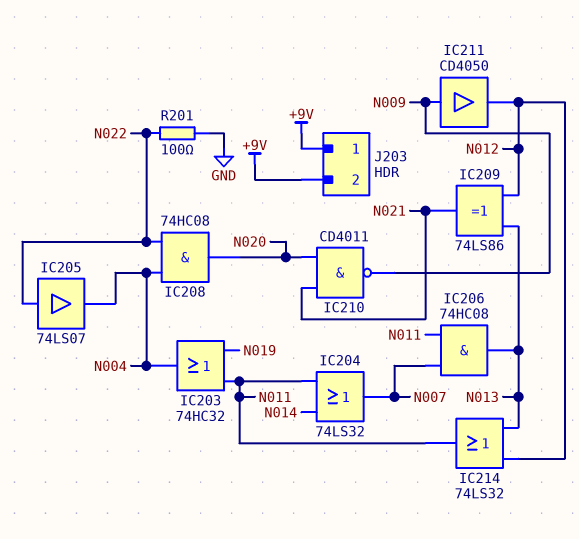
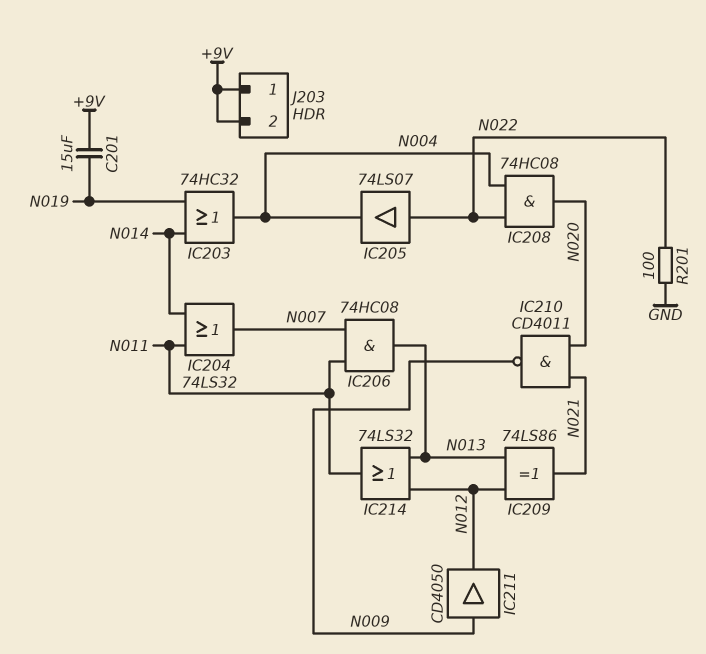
C201: none -> 15uF (+9V, N019)
IC203: OR 74HC32 (in N011, in N019, out N004) -> OR 74HC32 (in N014, in N019, out N004)

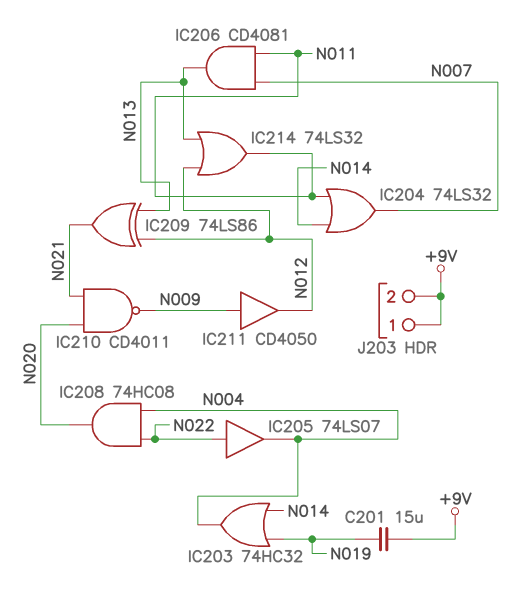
IC206: AND 74HC08 (in N007, in N011, out N013) -> AND CD4081 (in N007, in N011, out N013)
R201: 100 (GND, N022) -> none

